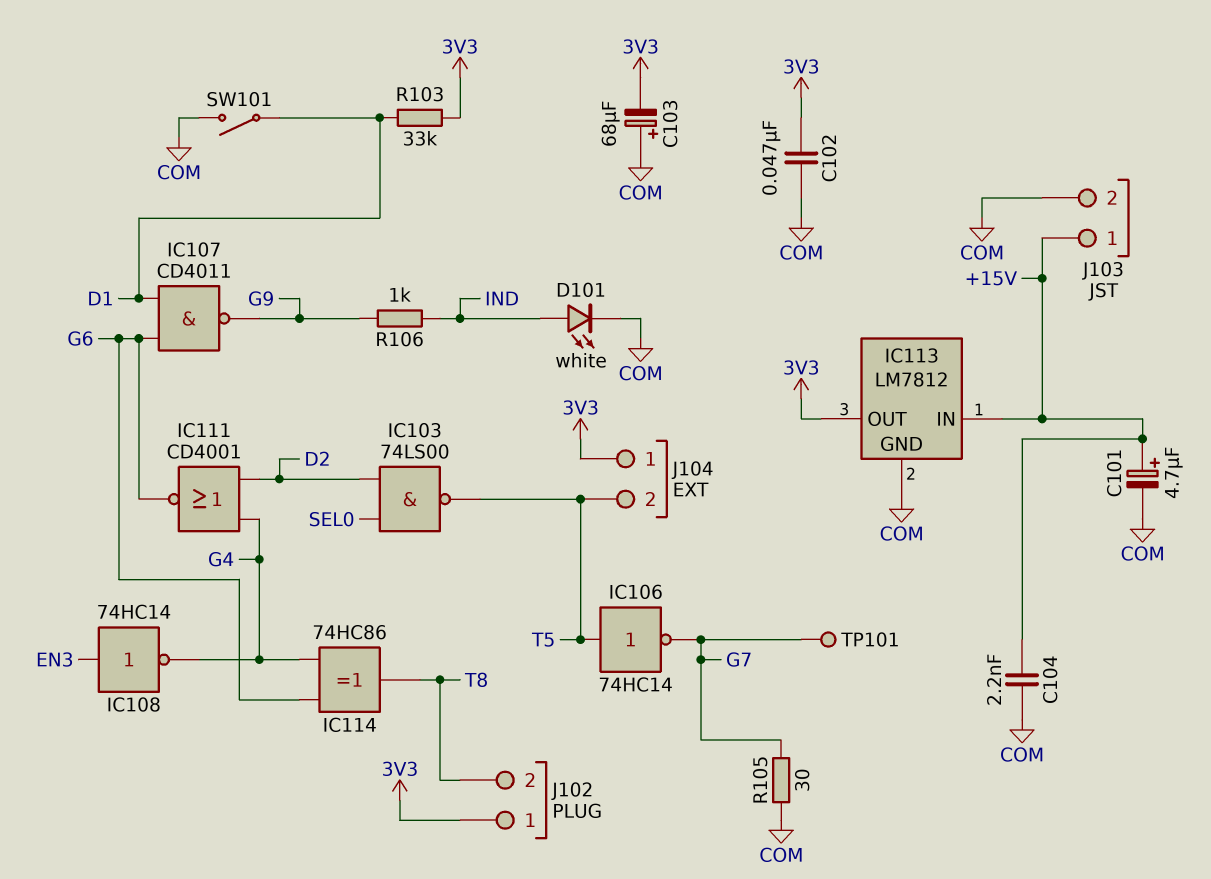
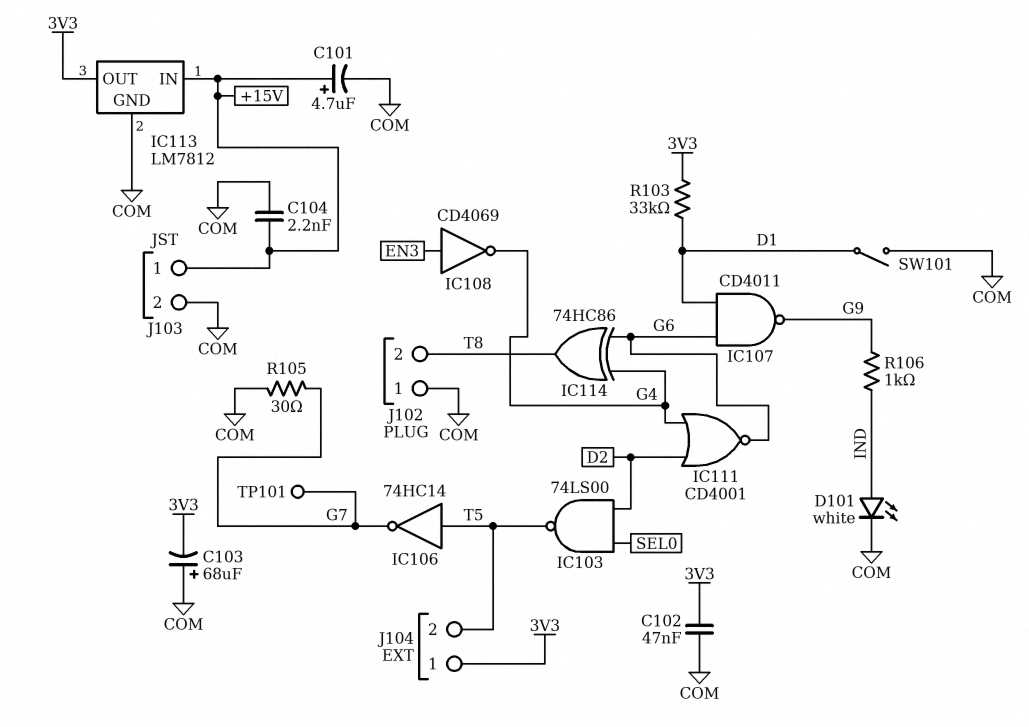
IC108: NOT 74HC14 (in EN3, out G4) -> NOT CD4069 (in EN3, out G4)
J102 pin 1: 3V3 -> COM

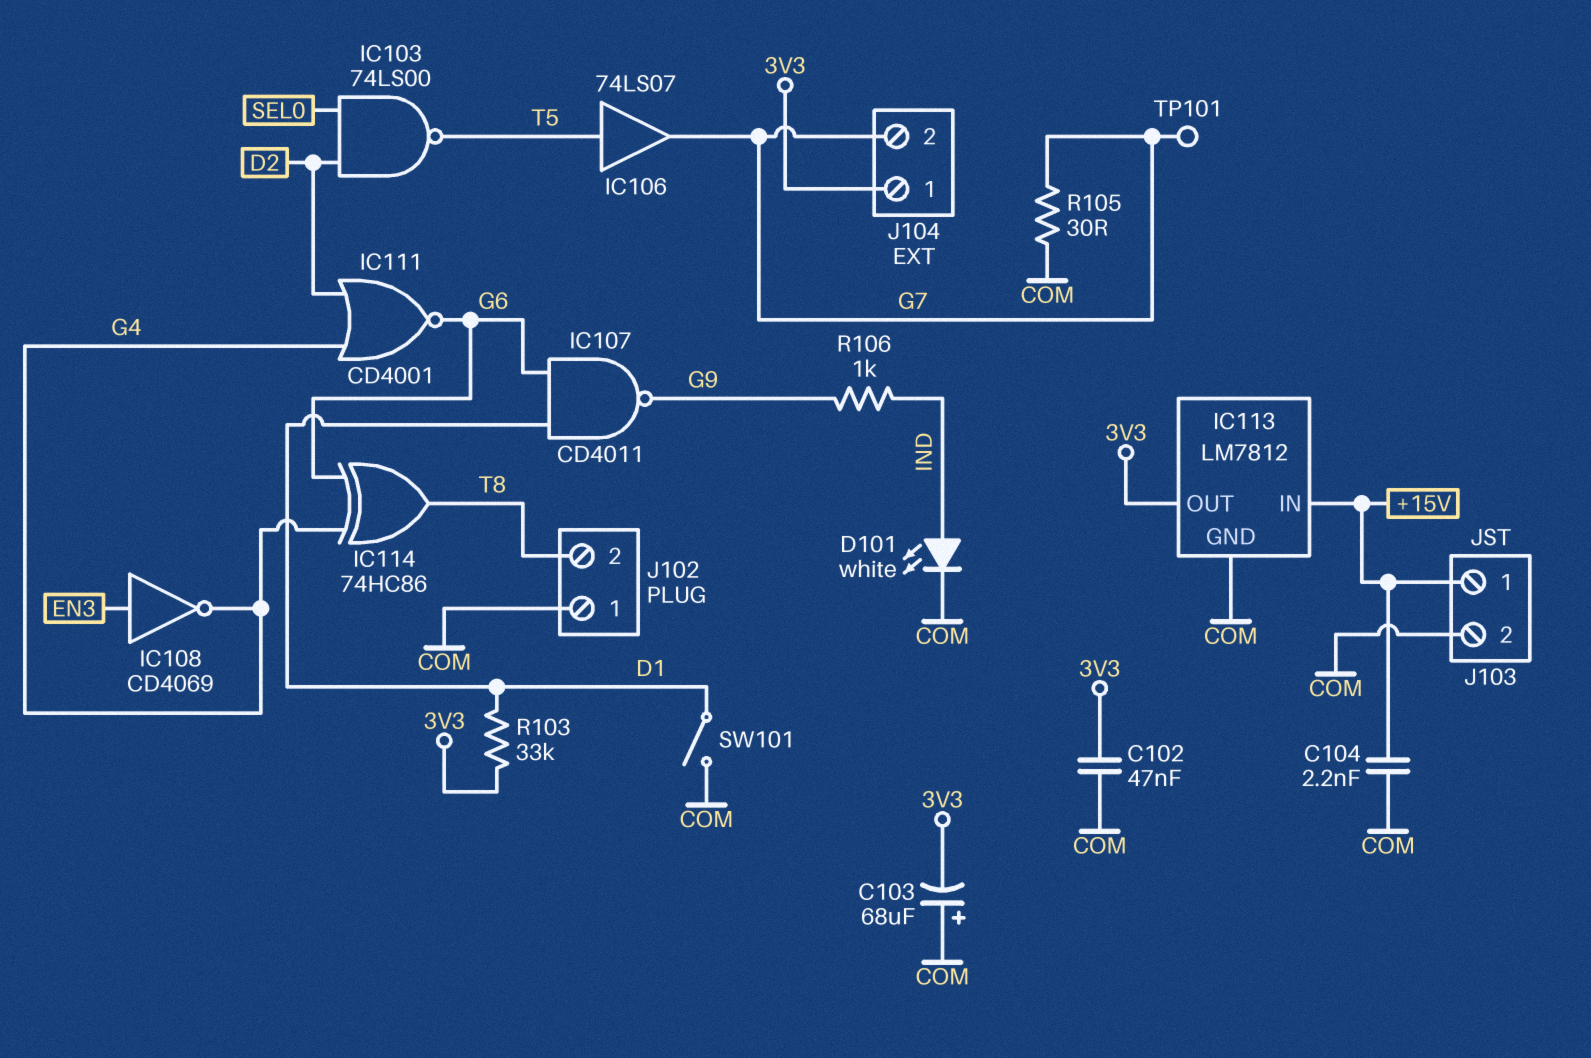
C101: 4.7uF (plus +15V, minus COM) -> none
IC106: NOT 74HC14 (in T5, out G7) -> buffer 74LS07 (in T5, out G7)
J104 pin 2: T5 -> G7

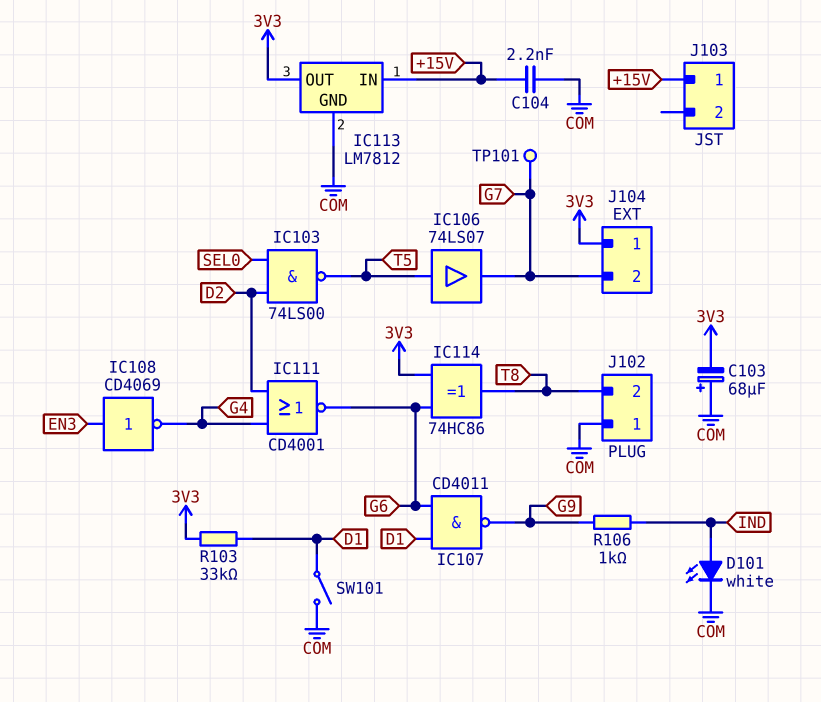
C102: 47nF (3V3, COM) -> none
IC114: XOR 74HC86 (in G4, in G6, out T8) -> XOR 74HC86 (in 3V3, in G6, out T8)
J103 pin 2: COM -> none
R105: 30 (COM, G7) -> none

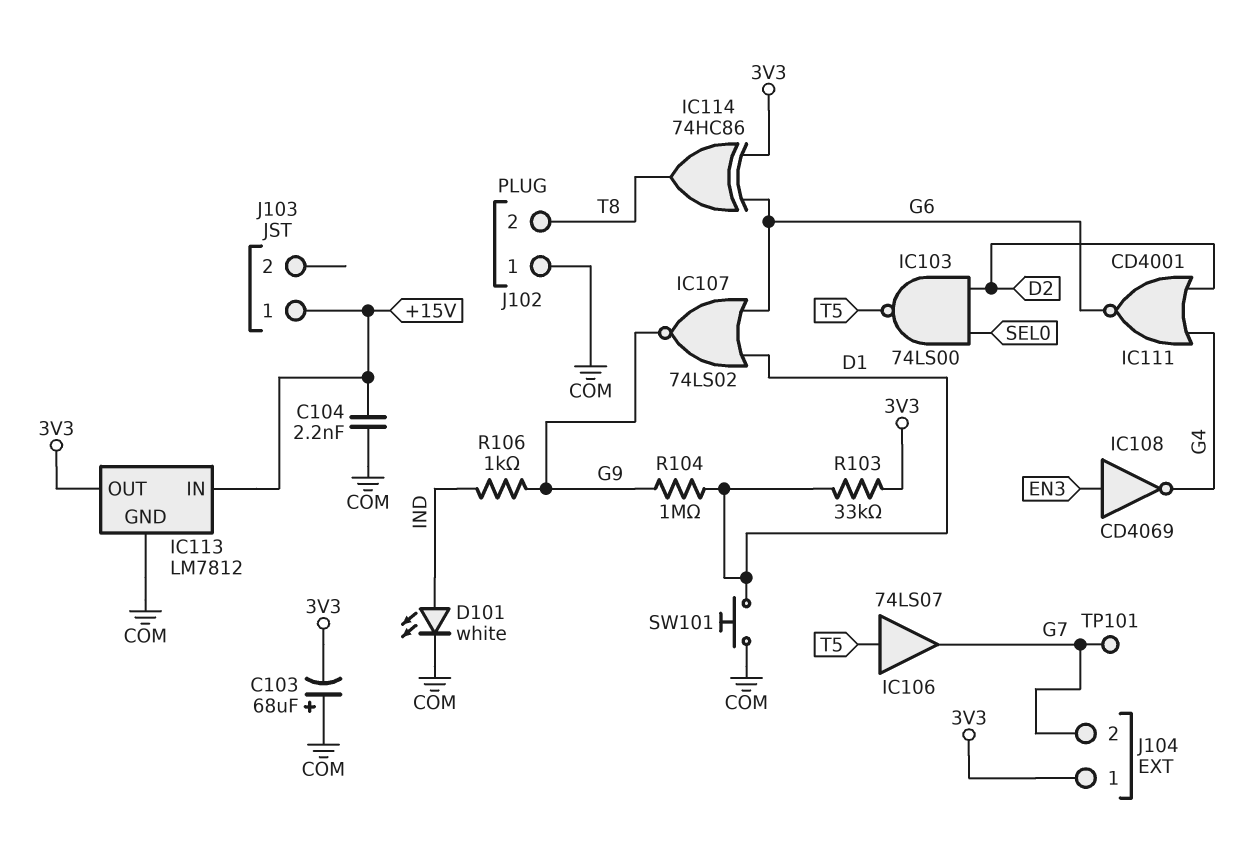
IC107: NAND CD4011 (in D1, in G6, out G9) -> NOR 74LS02 (in D1, in G6, out G9)
R104: none -> 1M (D1, G9)
SW101: switch (COM, D1) -> button (COM, D1)

